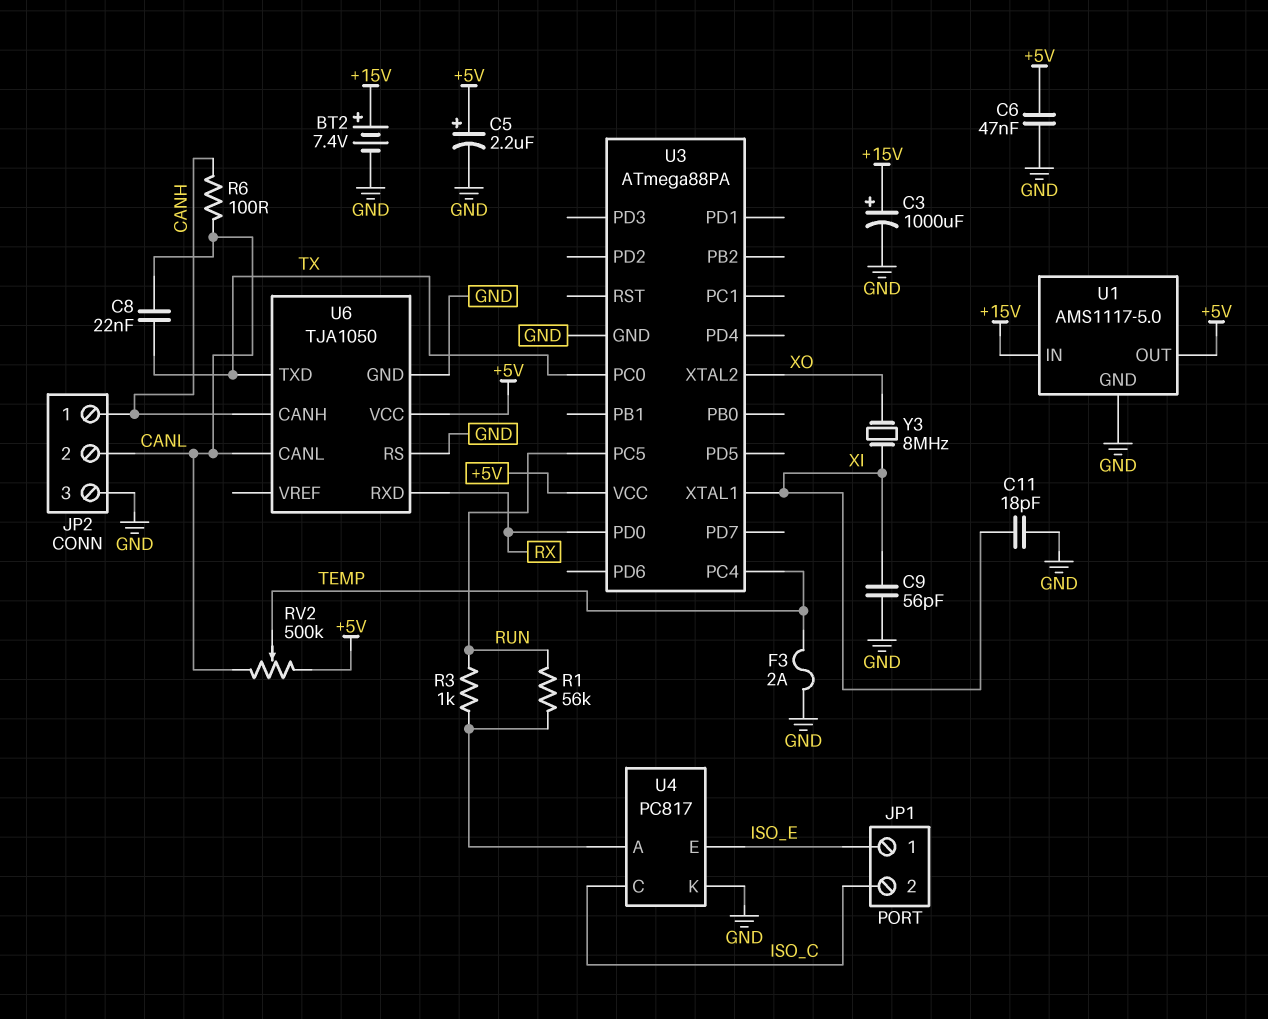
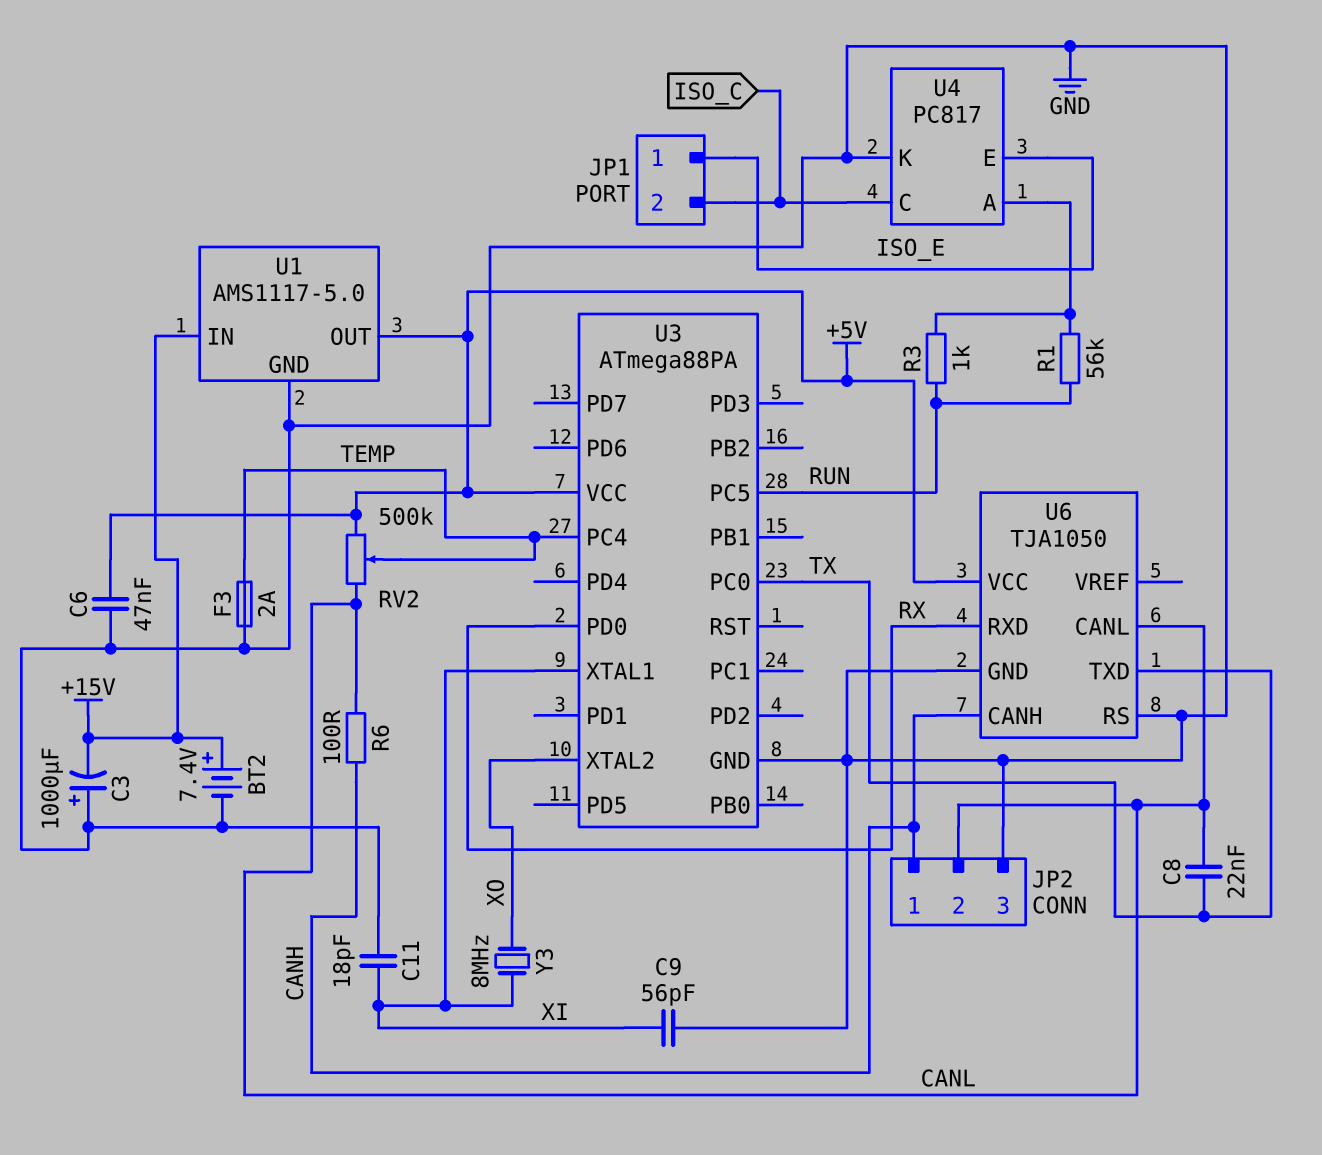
C3: 1000uF (plus +15V, minus GND) -> 1000uF (plus GND, minus +15V)
C5: 2.2uF (plus +5V, minus GND) -> none

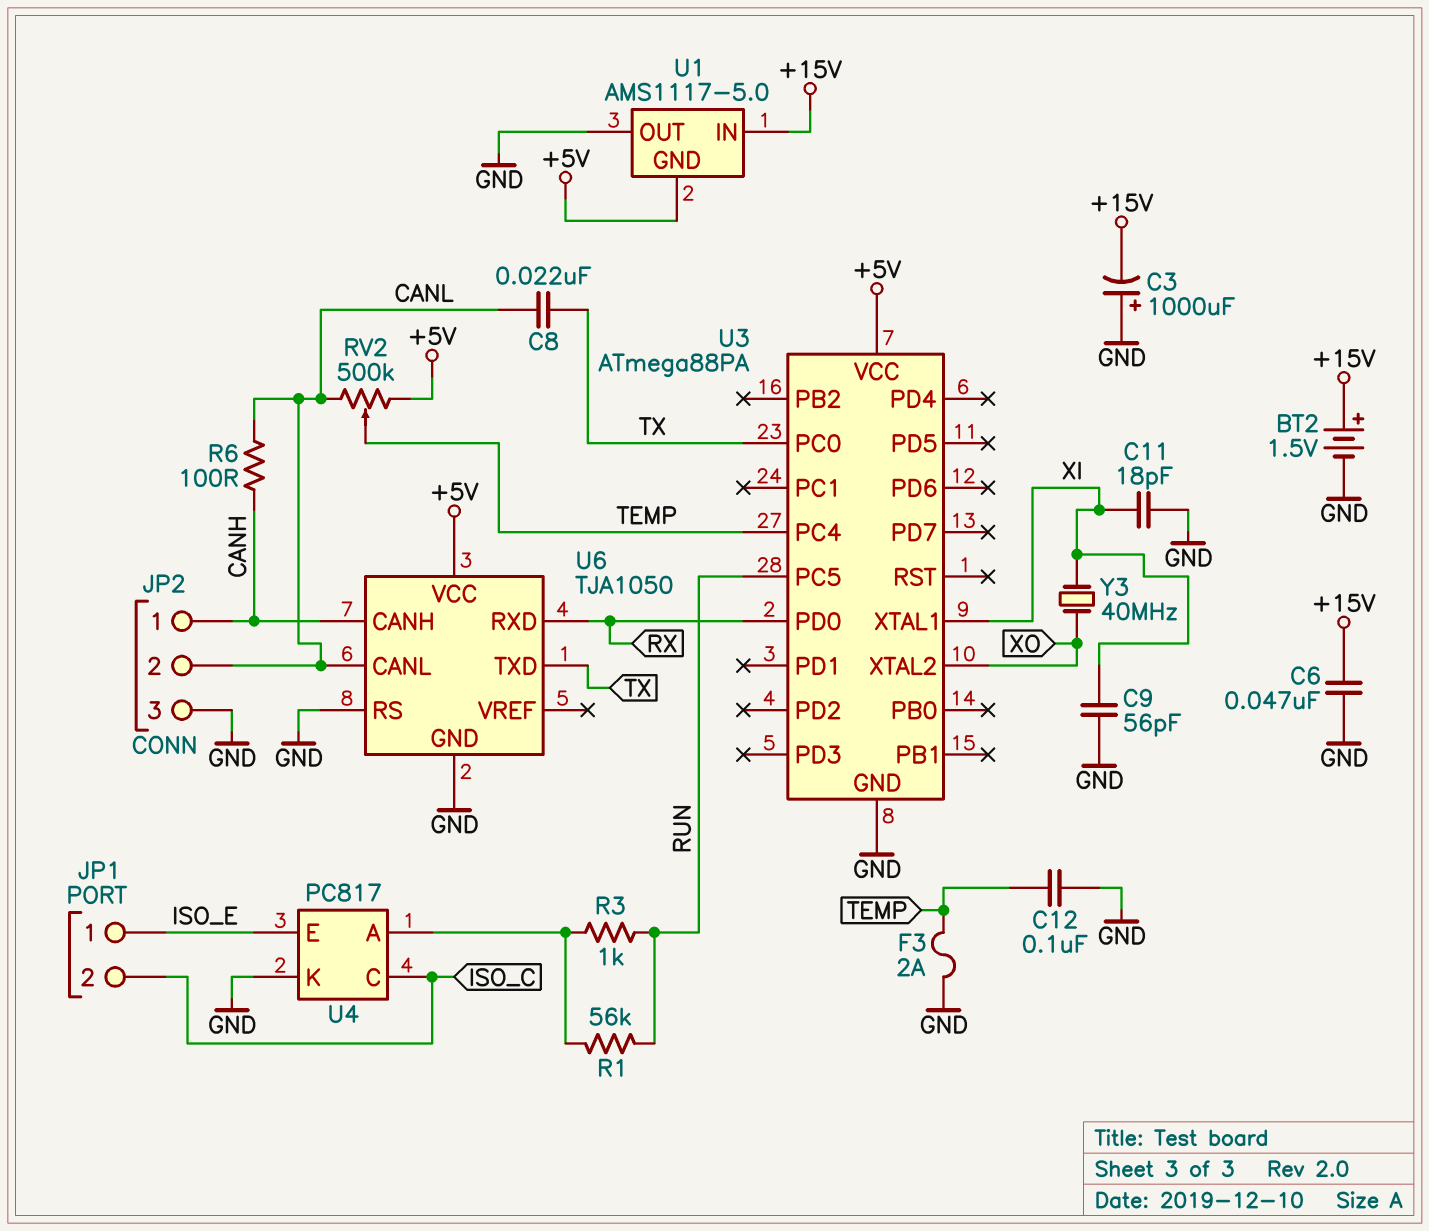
BT2: 7.4V (plus +15V, minus GND) -> 1.5V (plus +15V, minus GND)
C6: 47nF (+5V, GND) -> 47nF (+15V, GND)
C12: none -> 100nF (GND, TEMP)
U1 pin GND: GND -> +5V
U1 pin OUT: +5V -> GND
Y3: 8MHz (XI, XO) -> 40MHz (XI, XO)

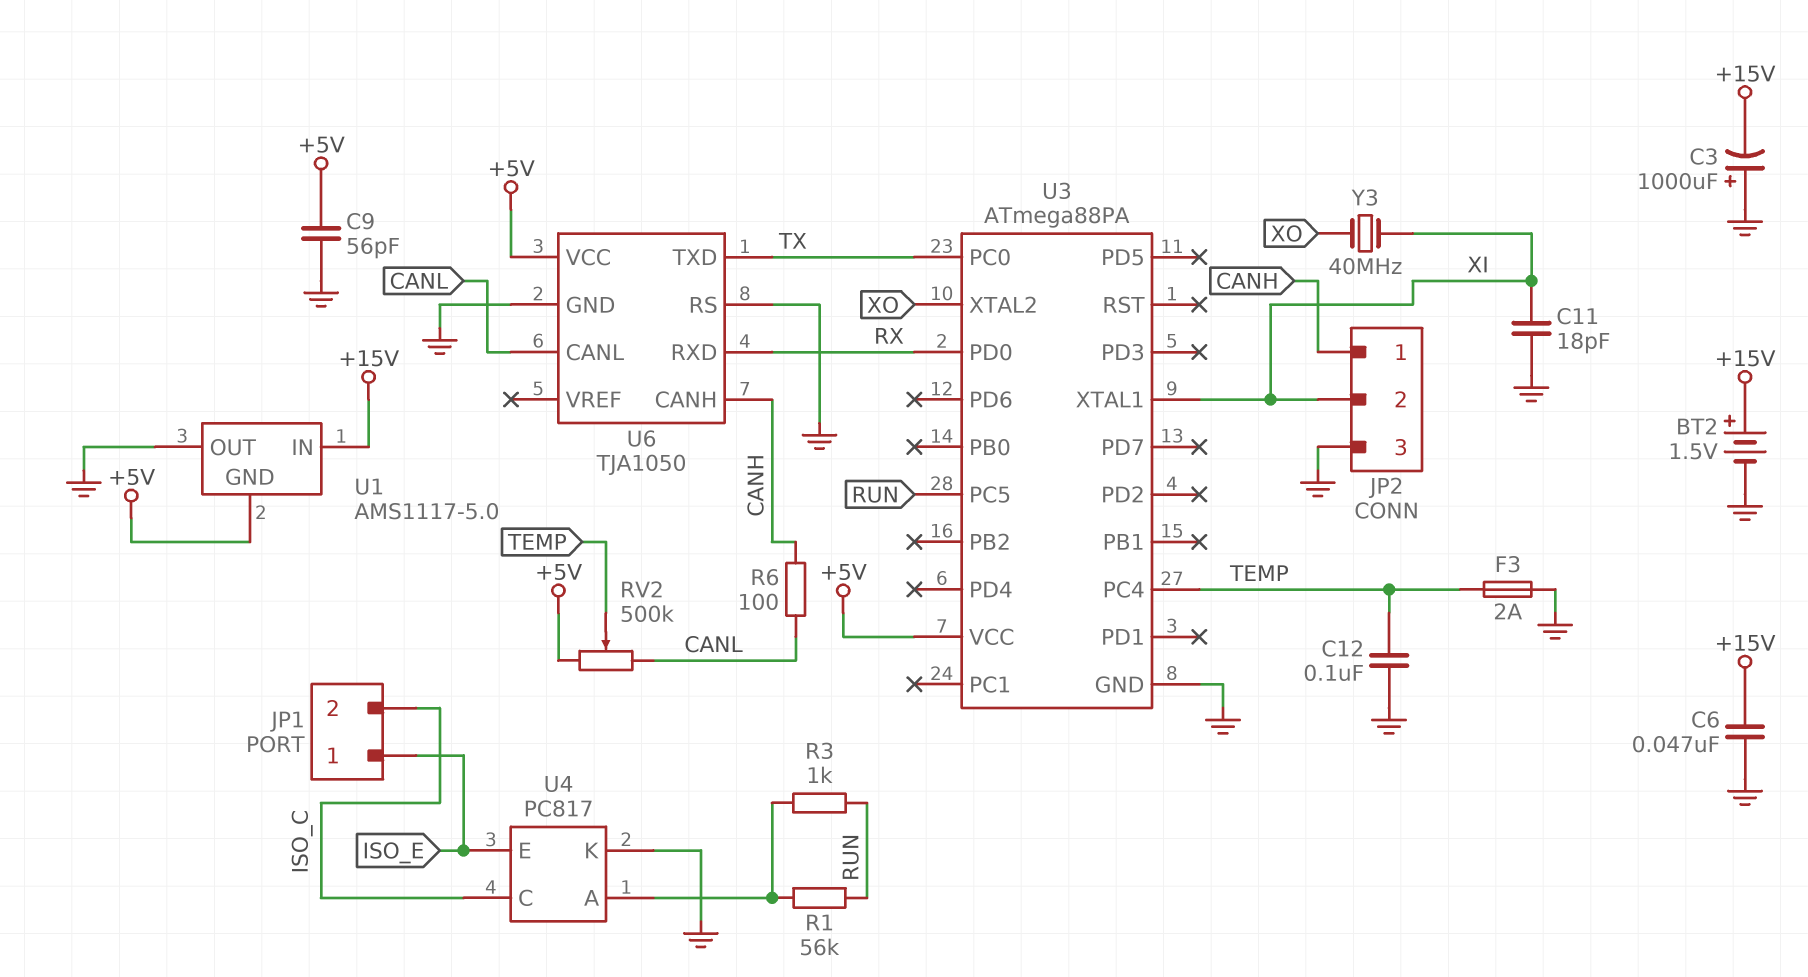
C8: 22nF (CANL, TX) -> none
C9: 56pF (GND, XI) -> 56pF (+5V, GND)
JP2 pin 2: CANL -> XI

